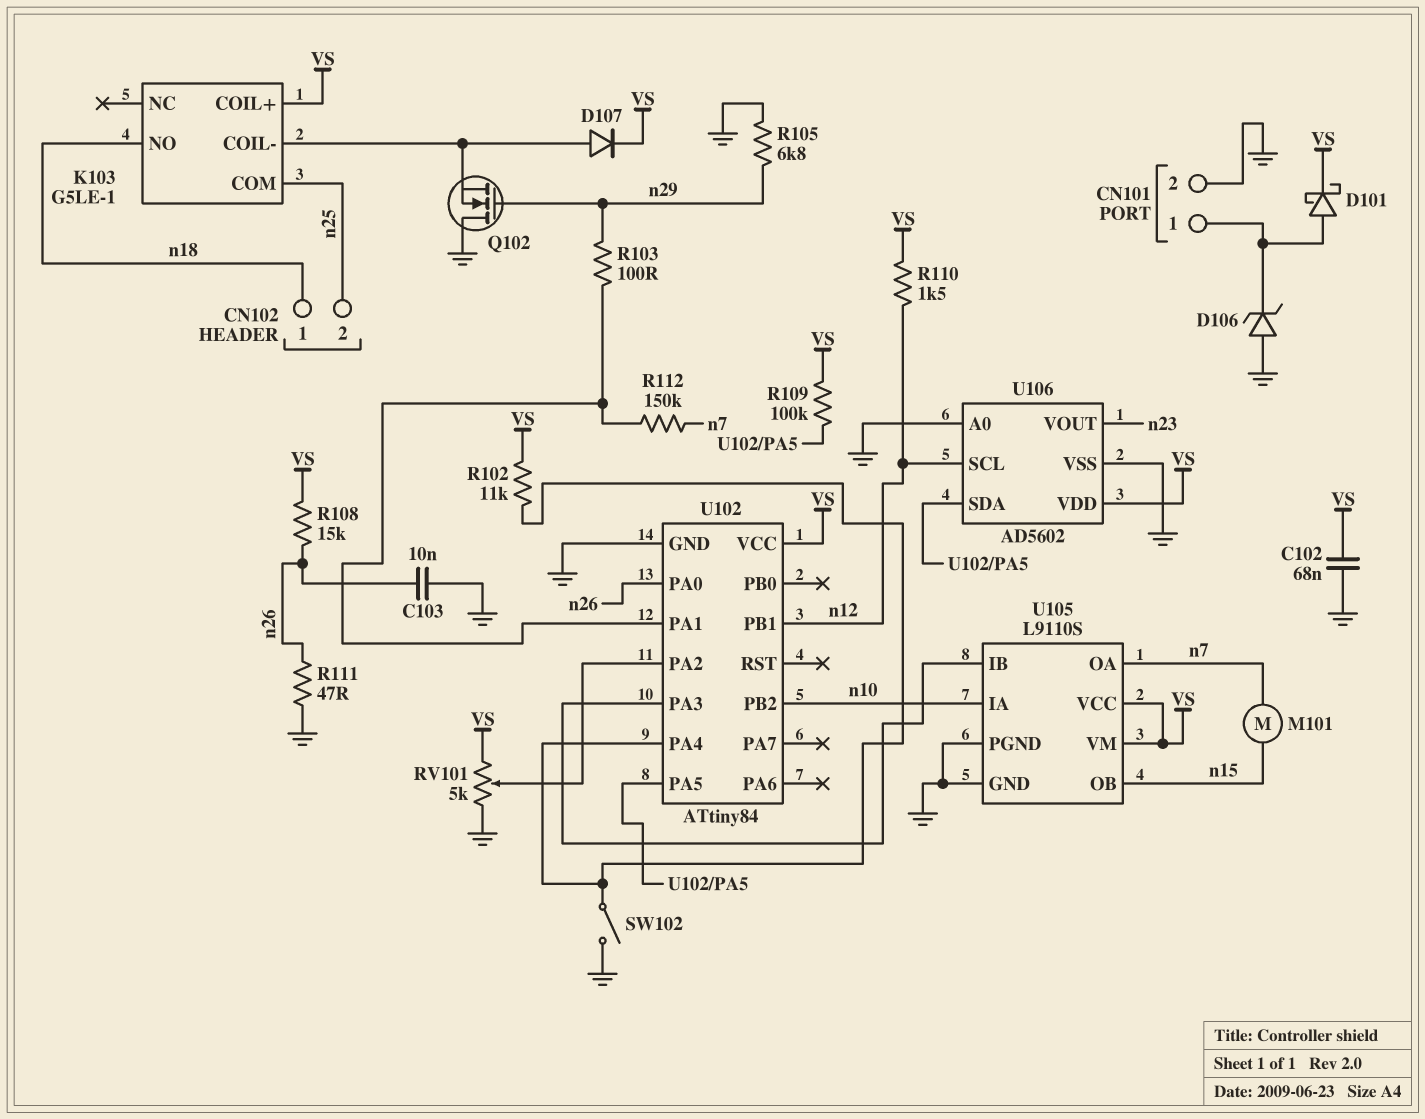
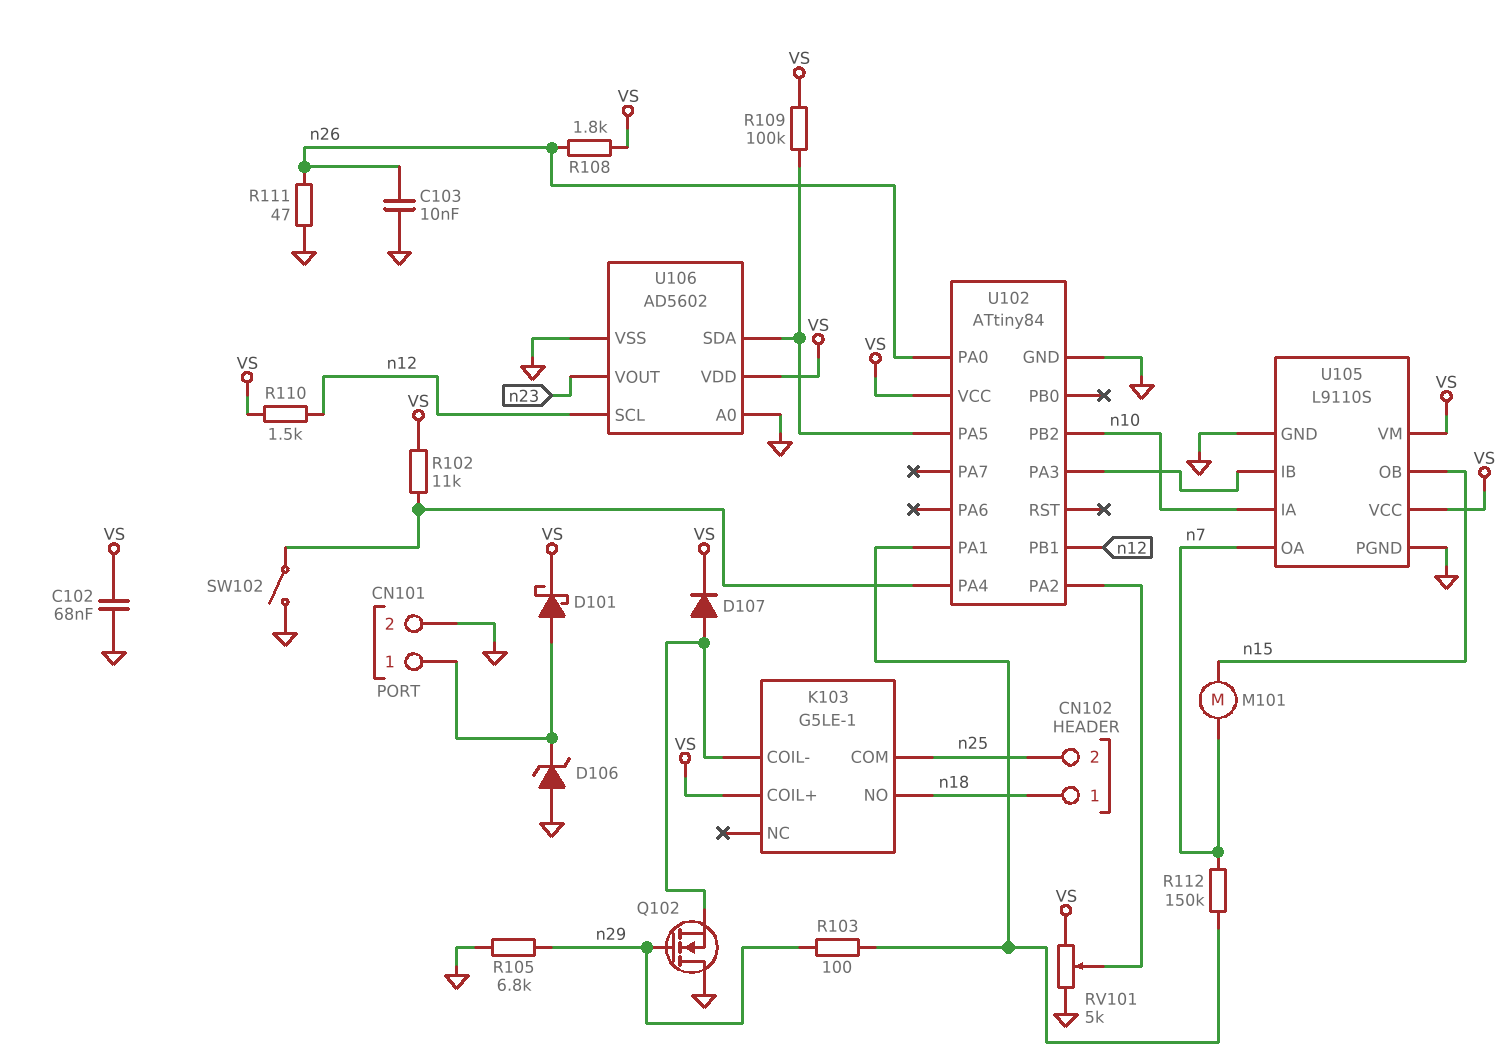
R108: 15k (VS, n26) -> 1.8k (VS, n26)

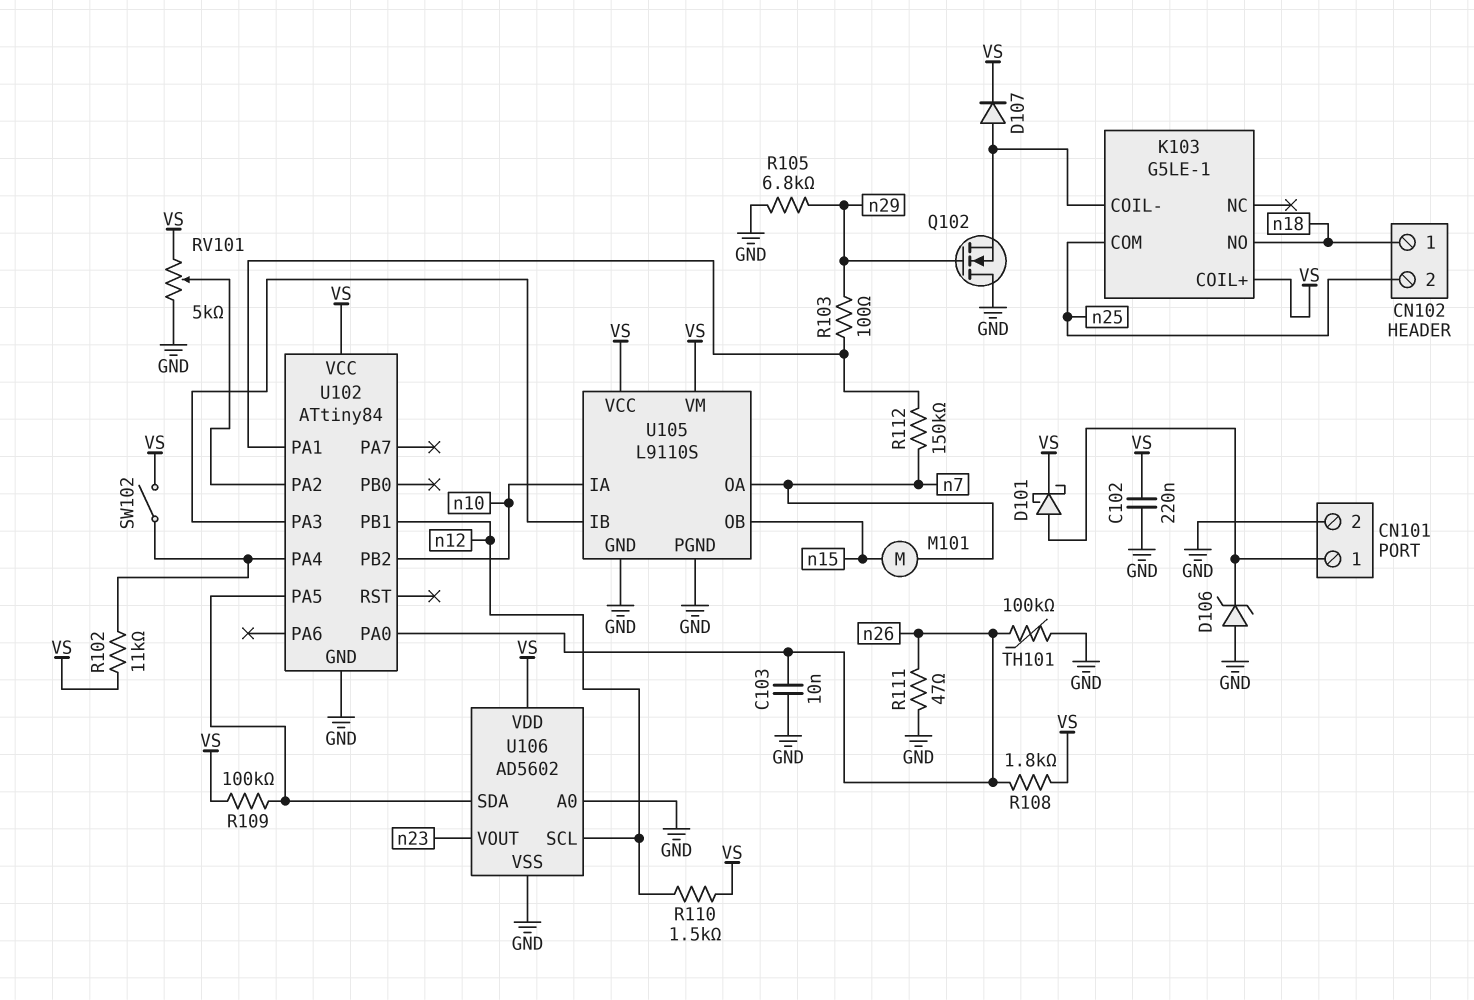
C102: 68nF (GND, VS) -> 220nF (GND, VS)
SW102: switch (GND, U102/PA4) -> switch (U102/PA4, VS)
TH101: none -> 100k (GND, n26)

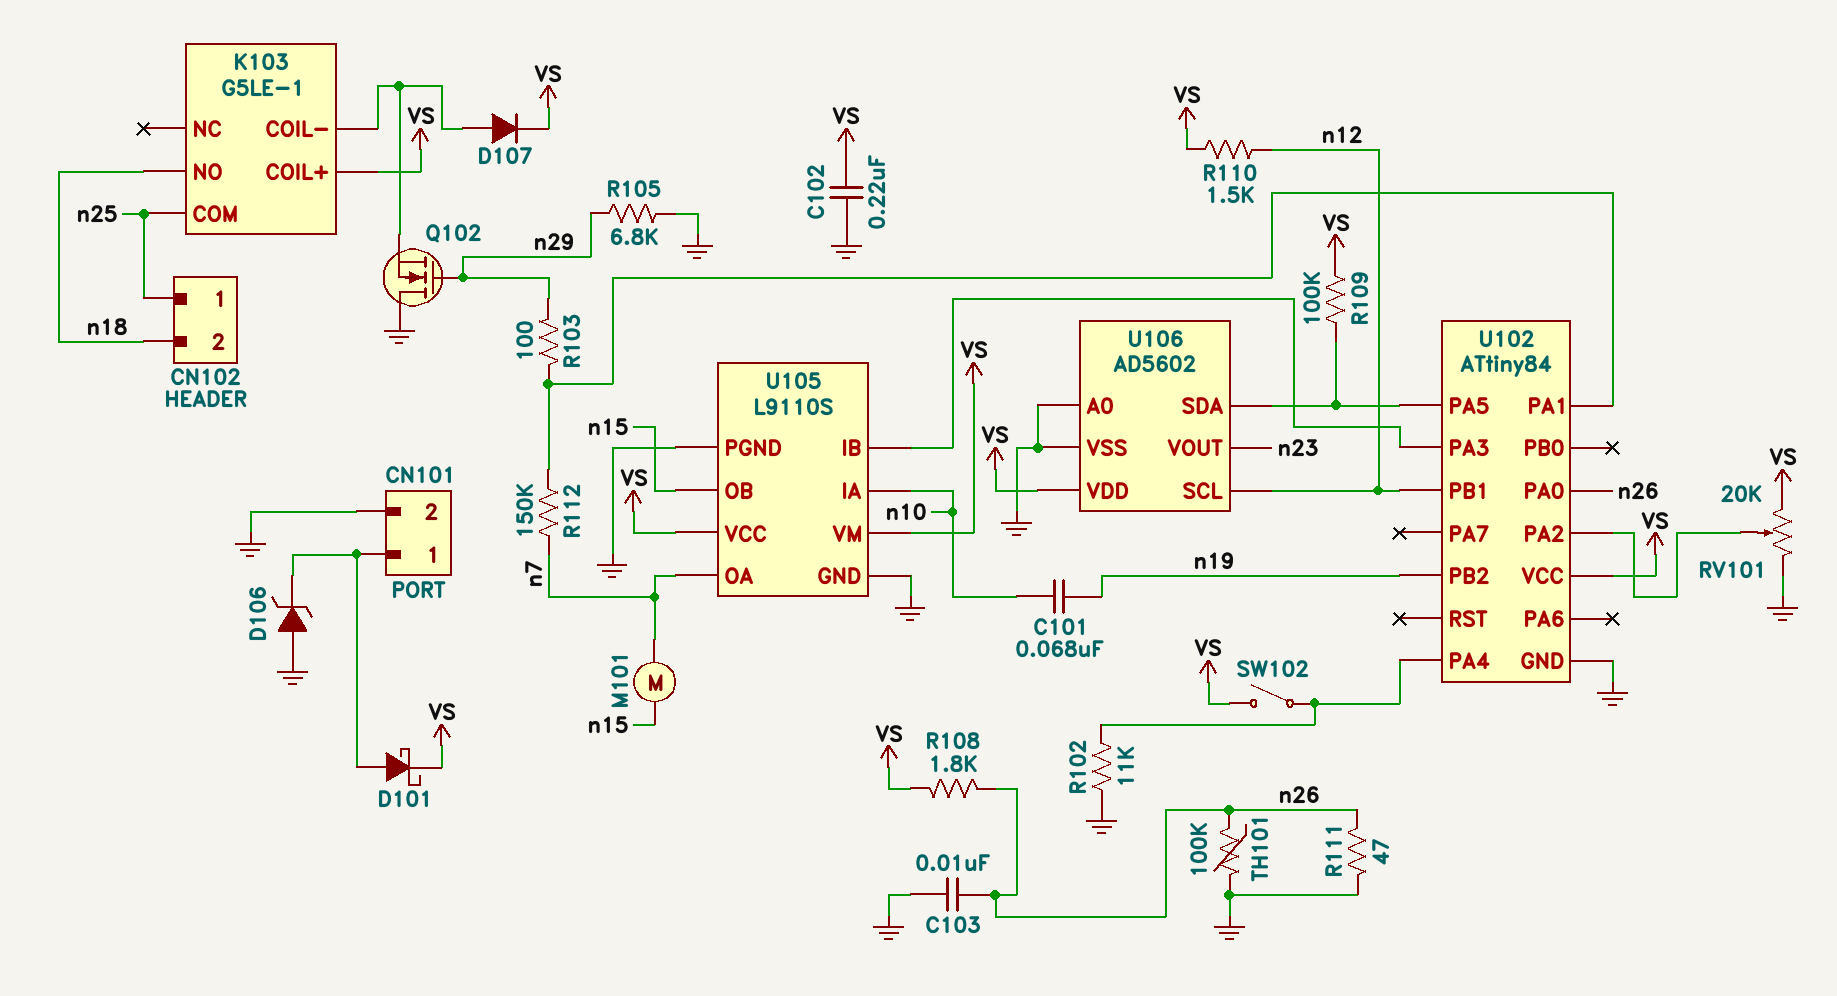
C101: none -> 68nF (n10, n19)
CN102 pin 1: n18 -> n25
CN102 pin 2: n25 -> n18
R102: 11k (U102/PA4, VS) -> 11k (GND, U102/PA4)
RV101: 5k (GND, VS, wiper U102/PA2) -> 20k (GND, VS, wiper U102/PA2)
U102 pin PB2: n10 -> n19

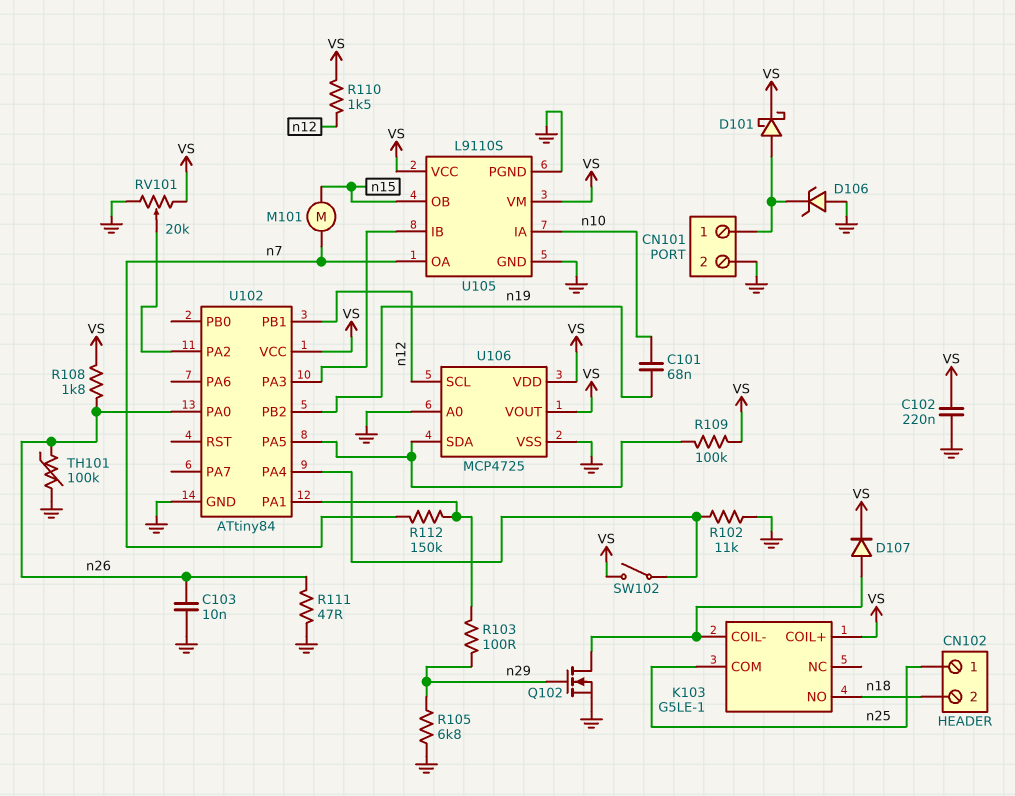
Q102: NMOS (G n29, D GND, S K103/COIL-) -> NMOS (G n29, D K103/COIL-, S GND)
U106: AD5602 -> MCP4725
U106 pin VOUT: n23 -> VS

